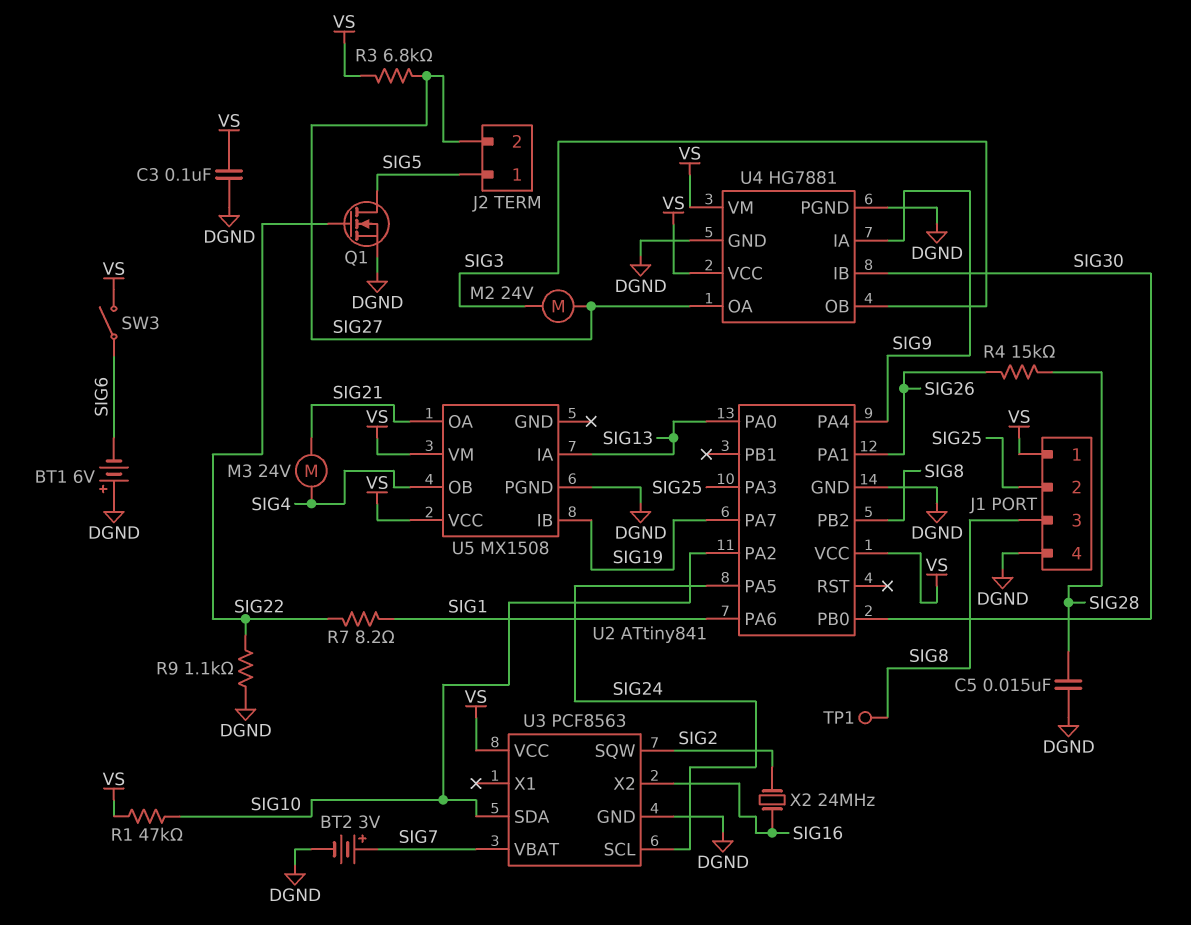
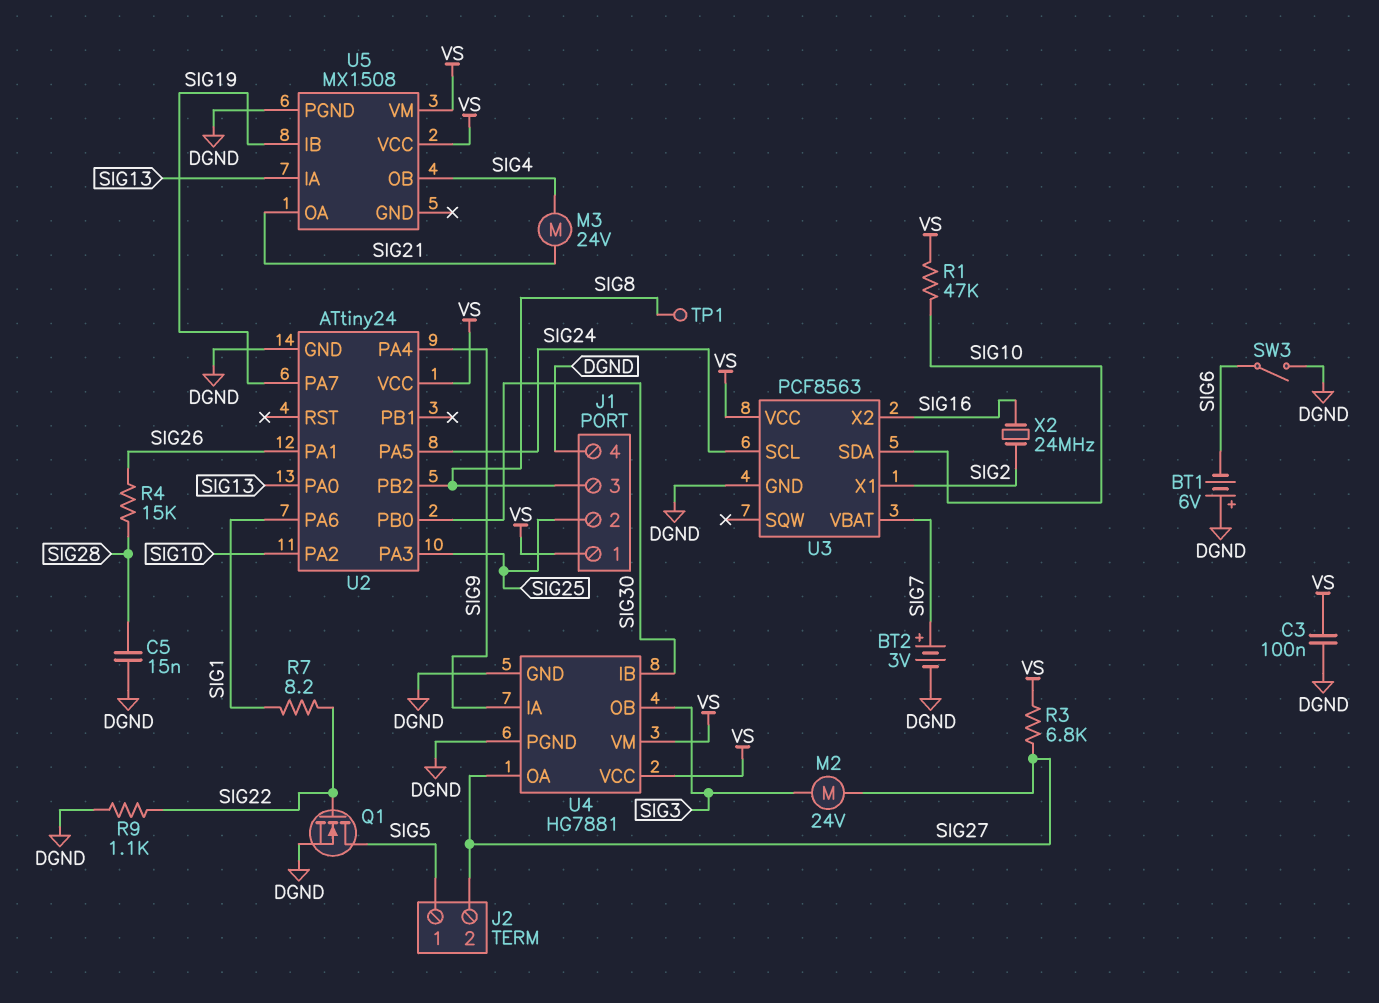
SW3: switch (SIG6, VS) -> switch (DGND, SIG6)
U2: ATtiny841 -> ATtiny24
U3 pin SQW: SIG2 -> none
U3 pin X1: none -> SIG2

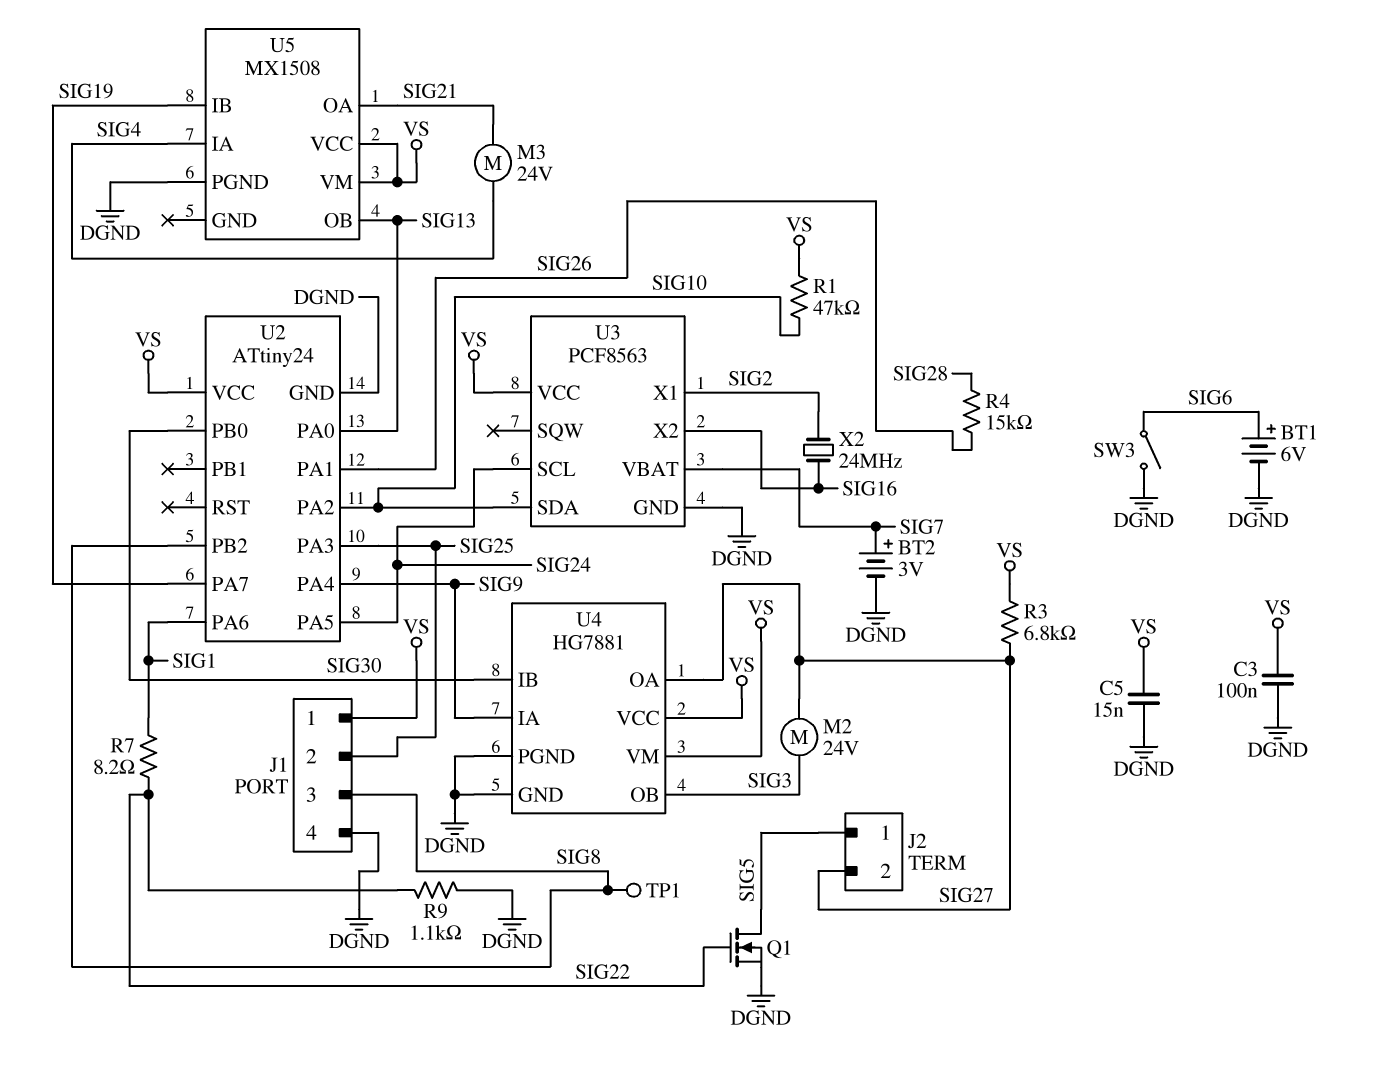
BT1: 6V (plus DGND, minus SIG6) -> 6V (plus SIG6, minus DGND)
C5: 15nF (DGND, SIG28) -> 15nF (DGND, VS)
U5 pin IA: SIG13 -> SIG4
U5 pin OB: SIG4 -> SIG13

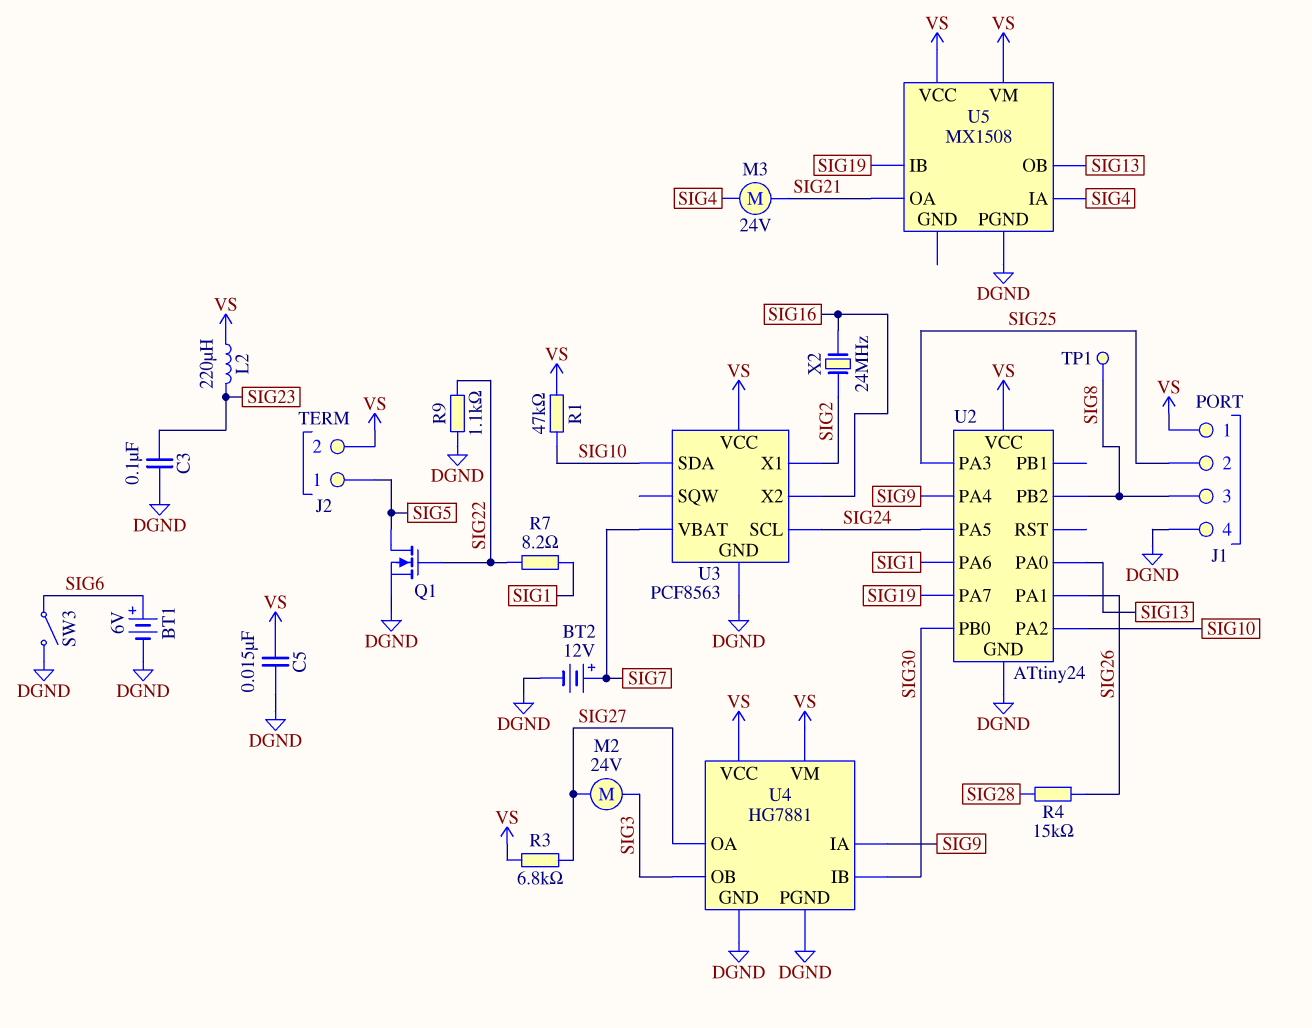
BT2: 3V (plus SIG7, minus DGND) -> 12V (plus SIG7, minus DGND)
C3: 100nF (DGND, VS) -> 100nF (DGND, SIG23)
J2 pin 2: SIG27 -> VS
L2: none -> 220uH (SIG23, VS)

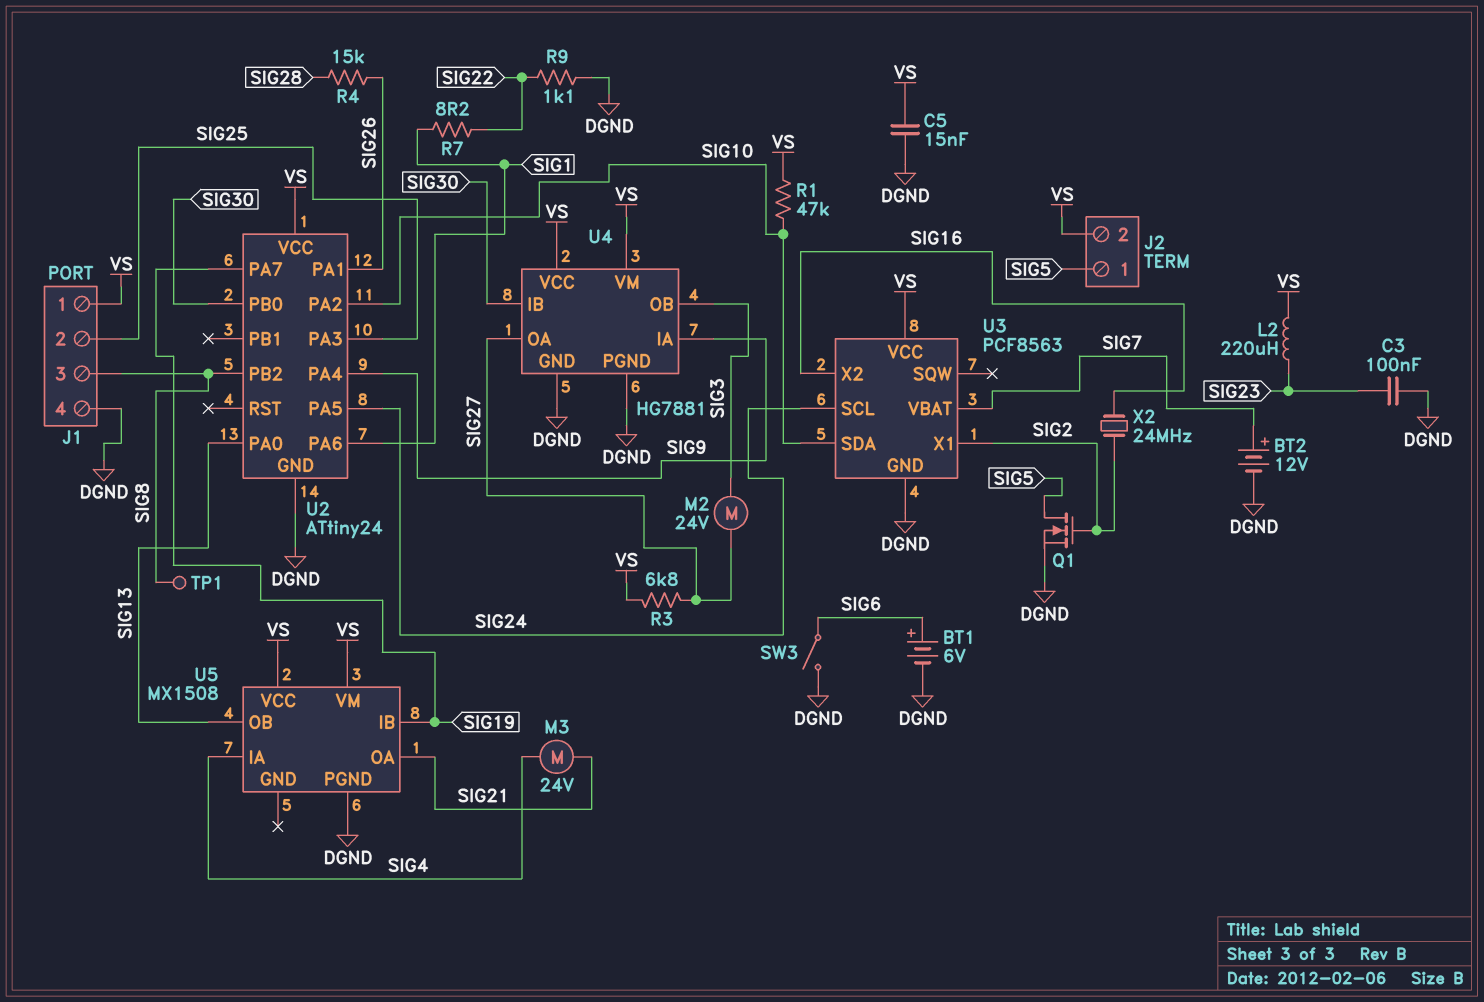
Q1: NMOS (G SIG22, D SIG5, S DGND) -> NMOS (G SIG2, D SIG5, S DGND)

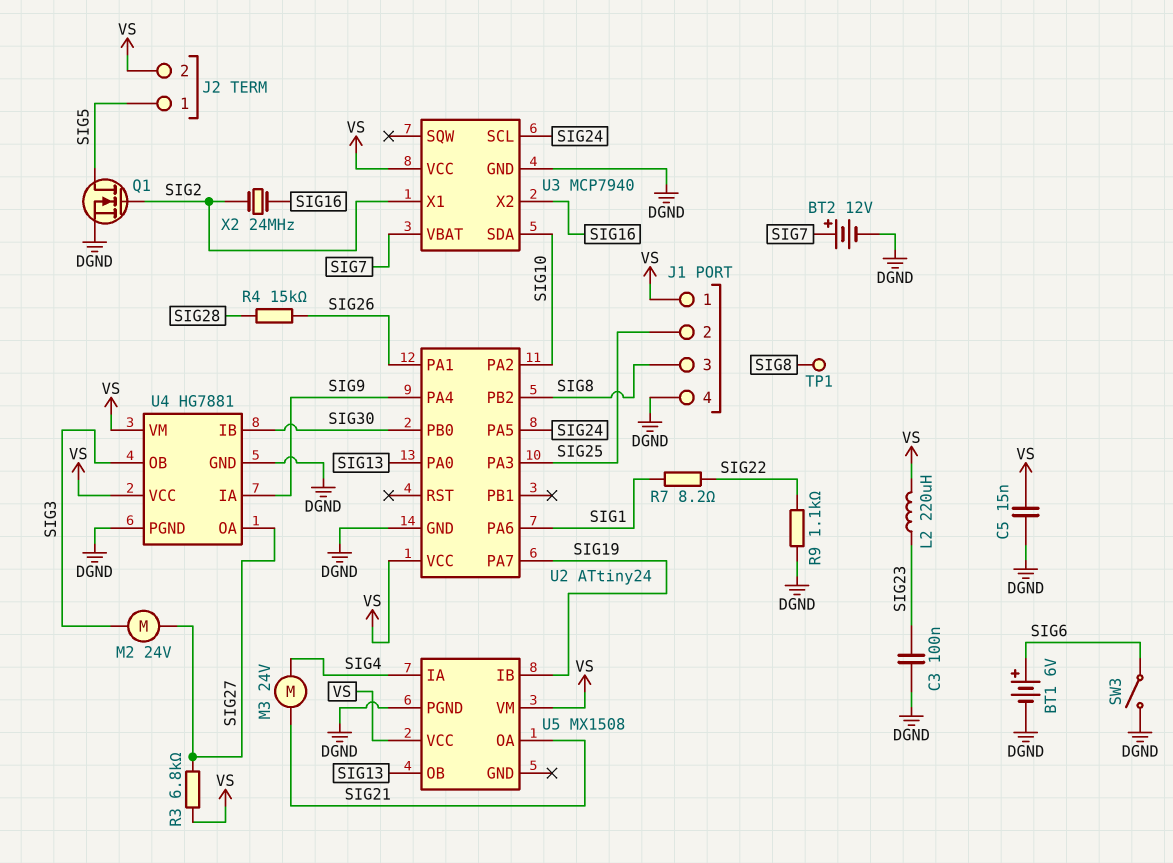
R1: 47k (SIG10, VS) -> none
U3: PCF8563 -> MCP7940

